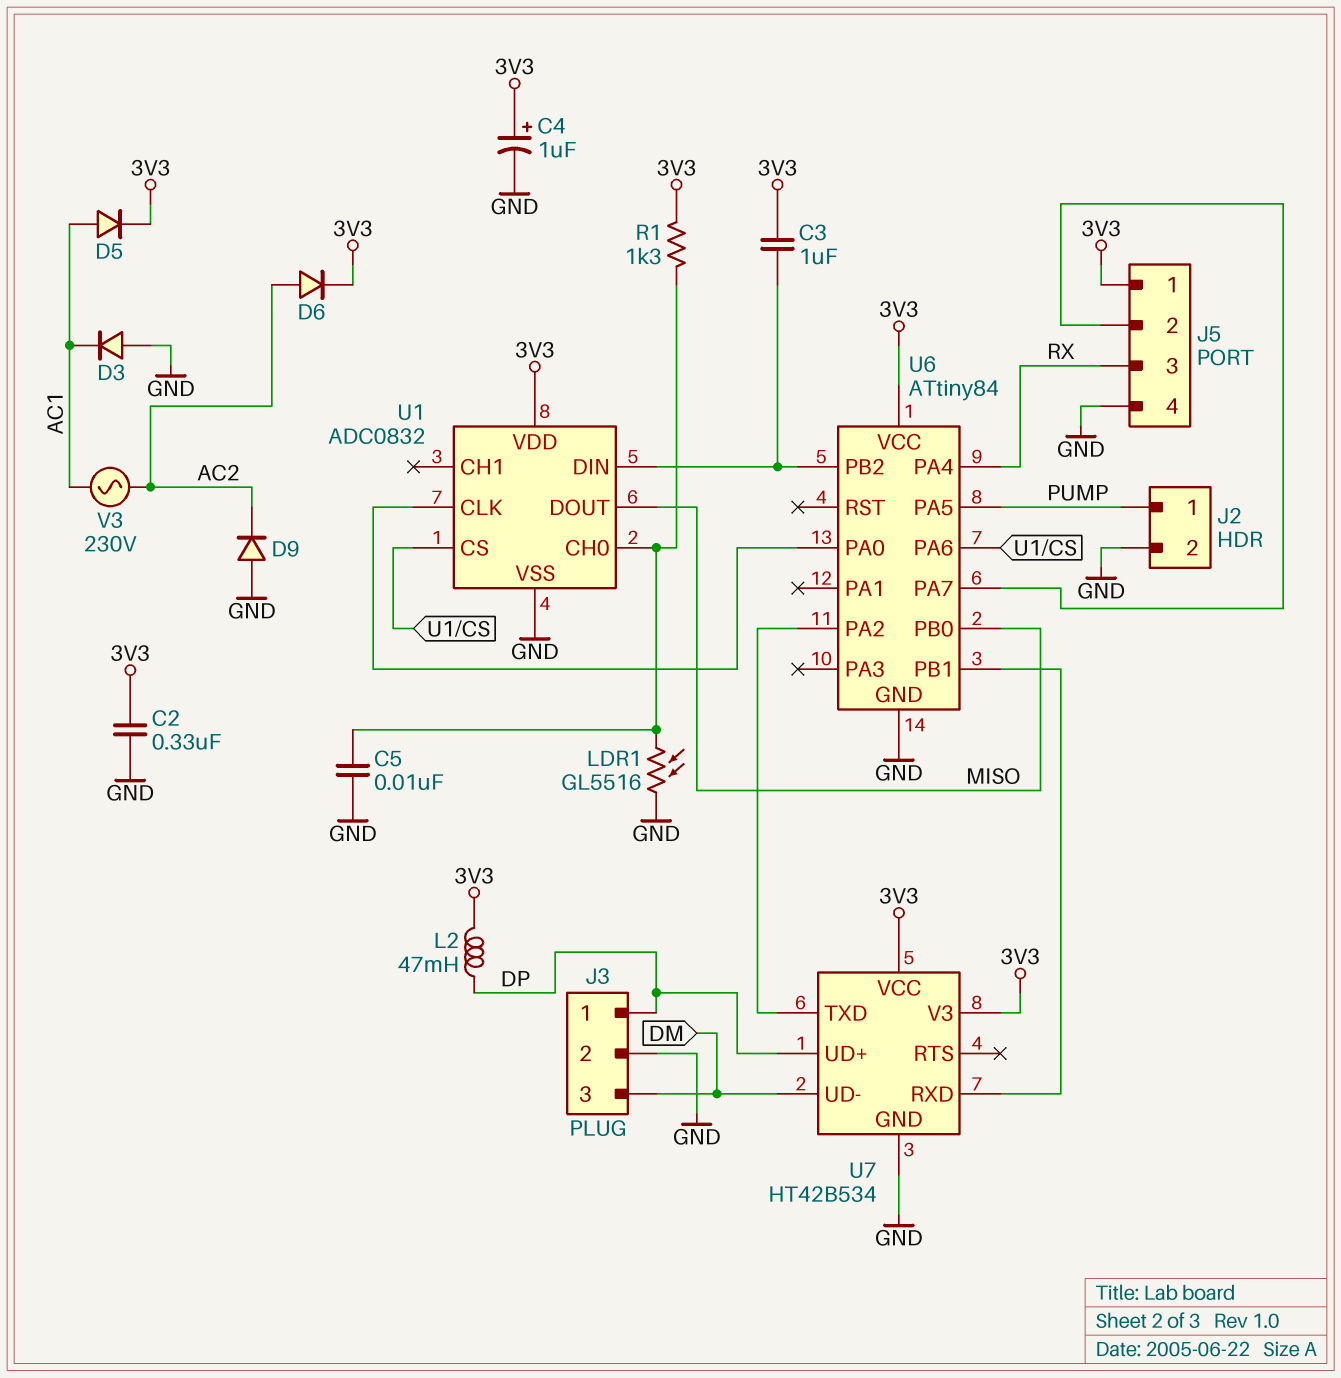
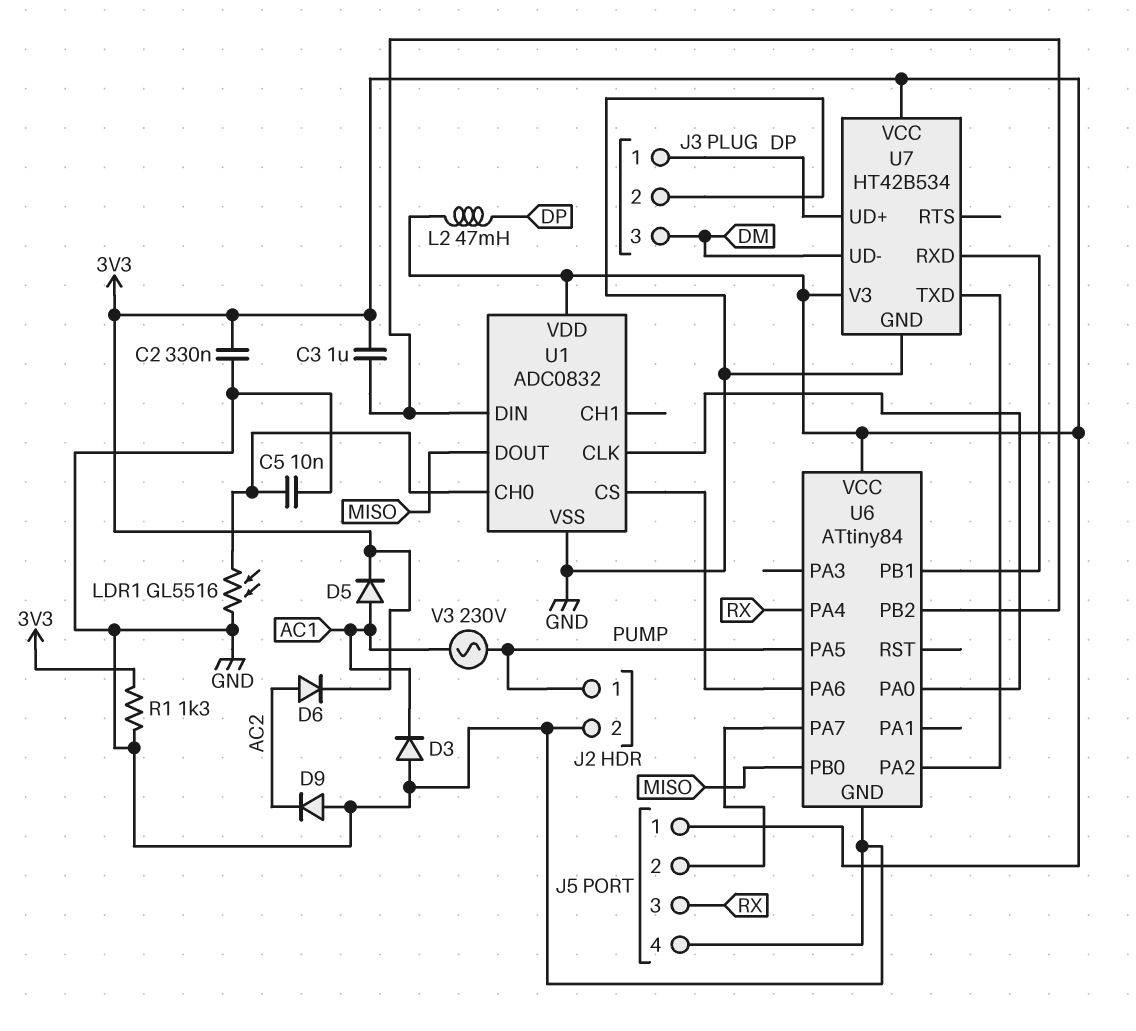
C4: 1uF (plus 3V3, minus GND) -> none
R1: 1.3k (3V3, U1/CH0) -> 1.3k (3V3, GND)
V3: AC 230V (AC1, AC2) -> AC 230V (AC1, PUMP)

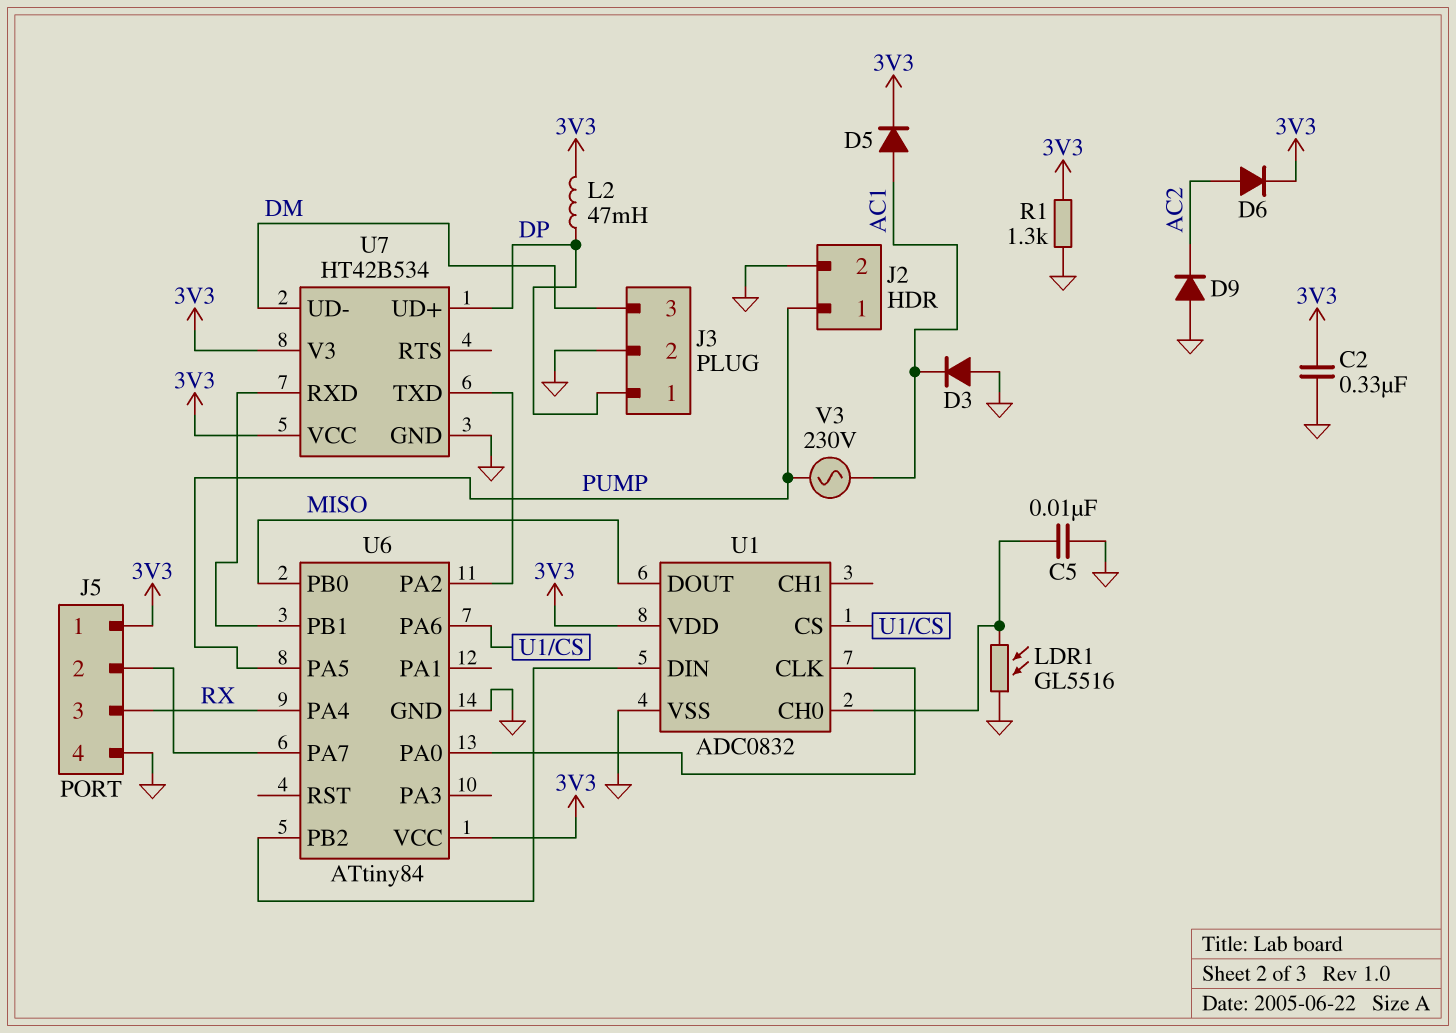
C3: 1uF (3V3, U1/DIN) -> none

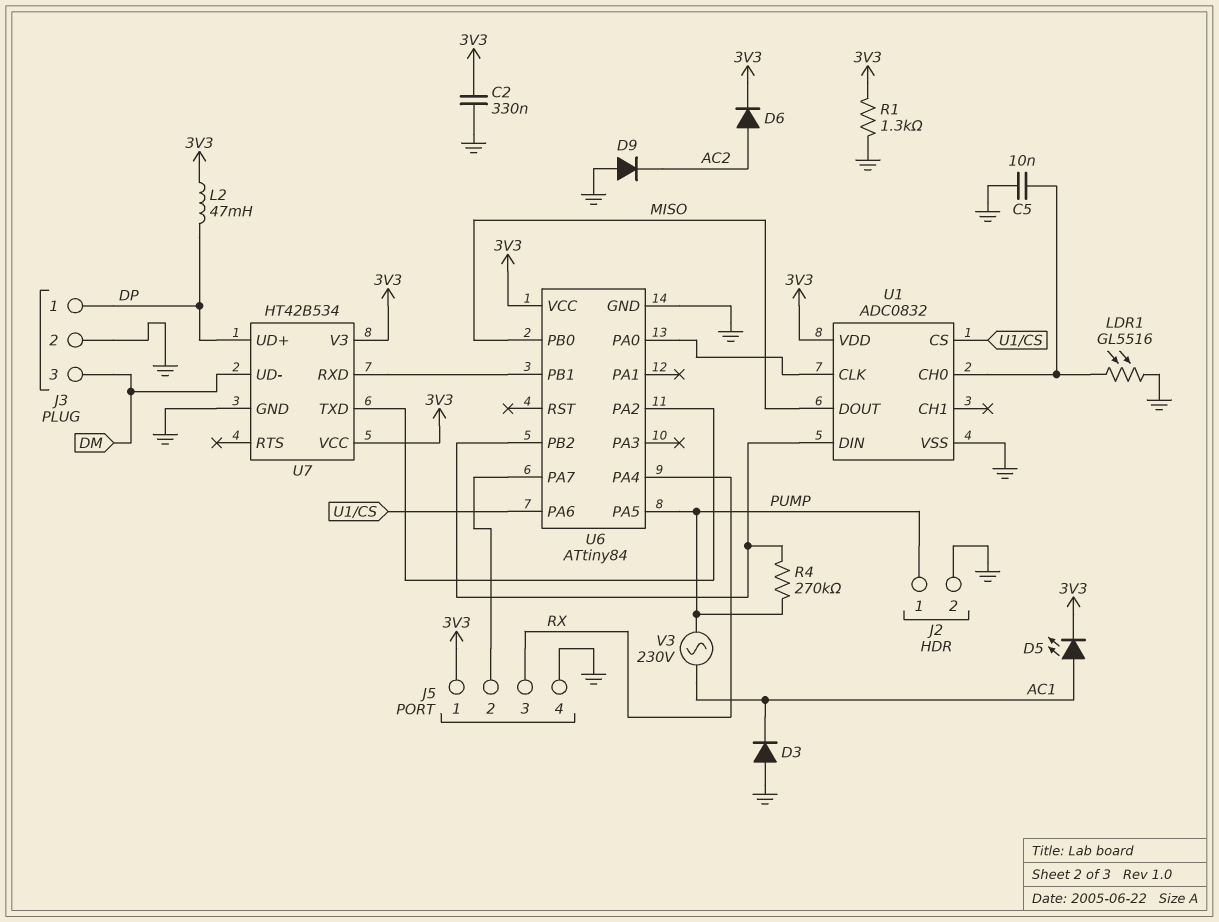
D5: diode (A AC1, K 3V3) -> LED (A AC1, K 3V3)
R4: none -> 270k (PUMP, U1/DIN)

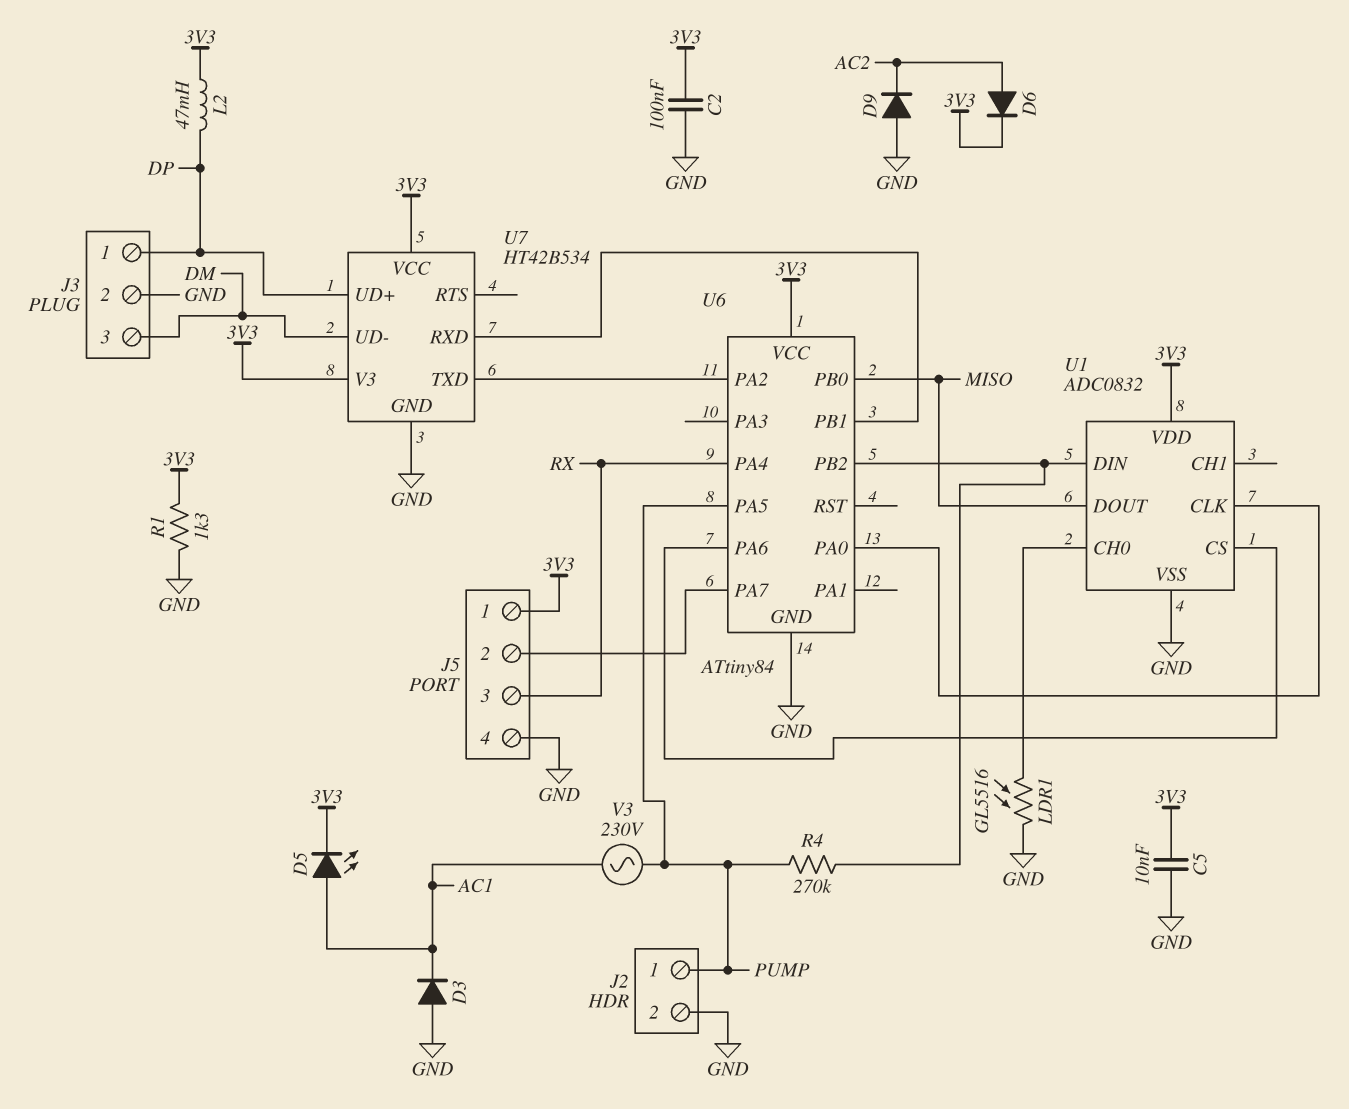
C2: 330nF (3V3, GND) -> 100nF (3V3, GND)
C5: 10nF (GND, U1/CH0) -> 10nF (3V3, GND)

